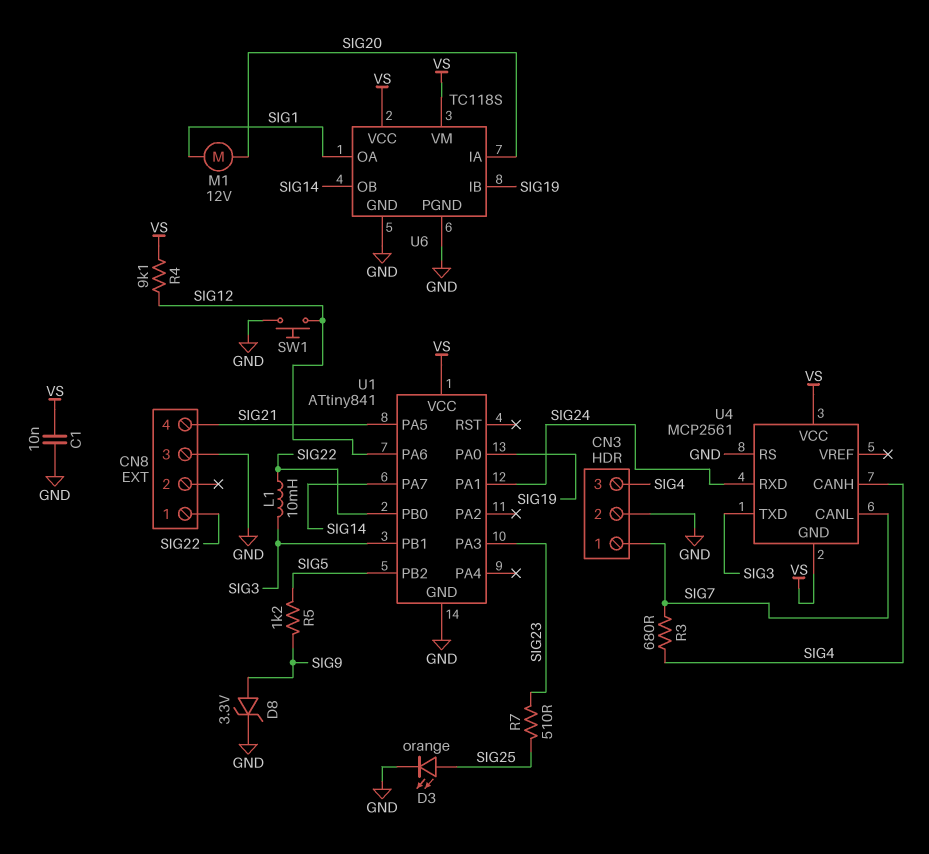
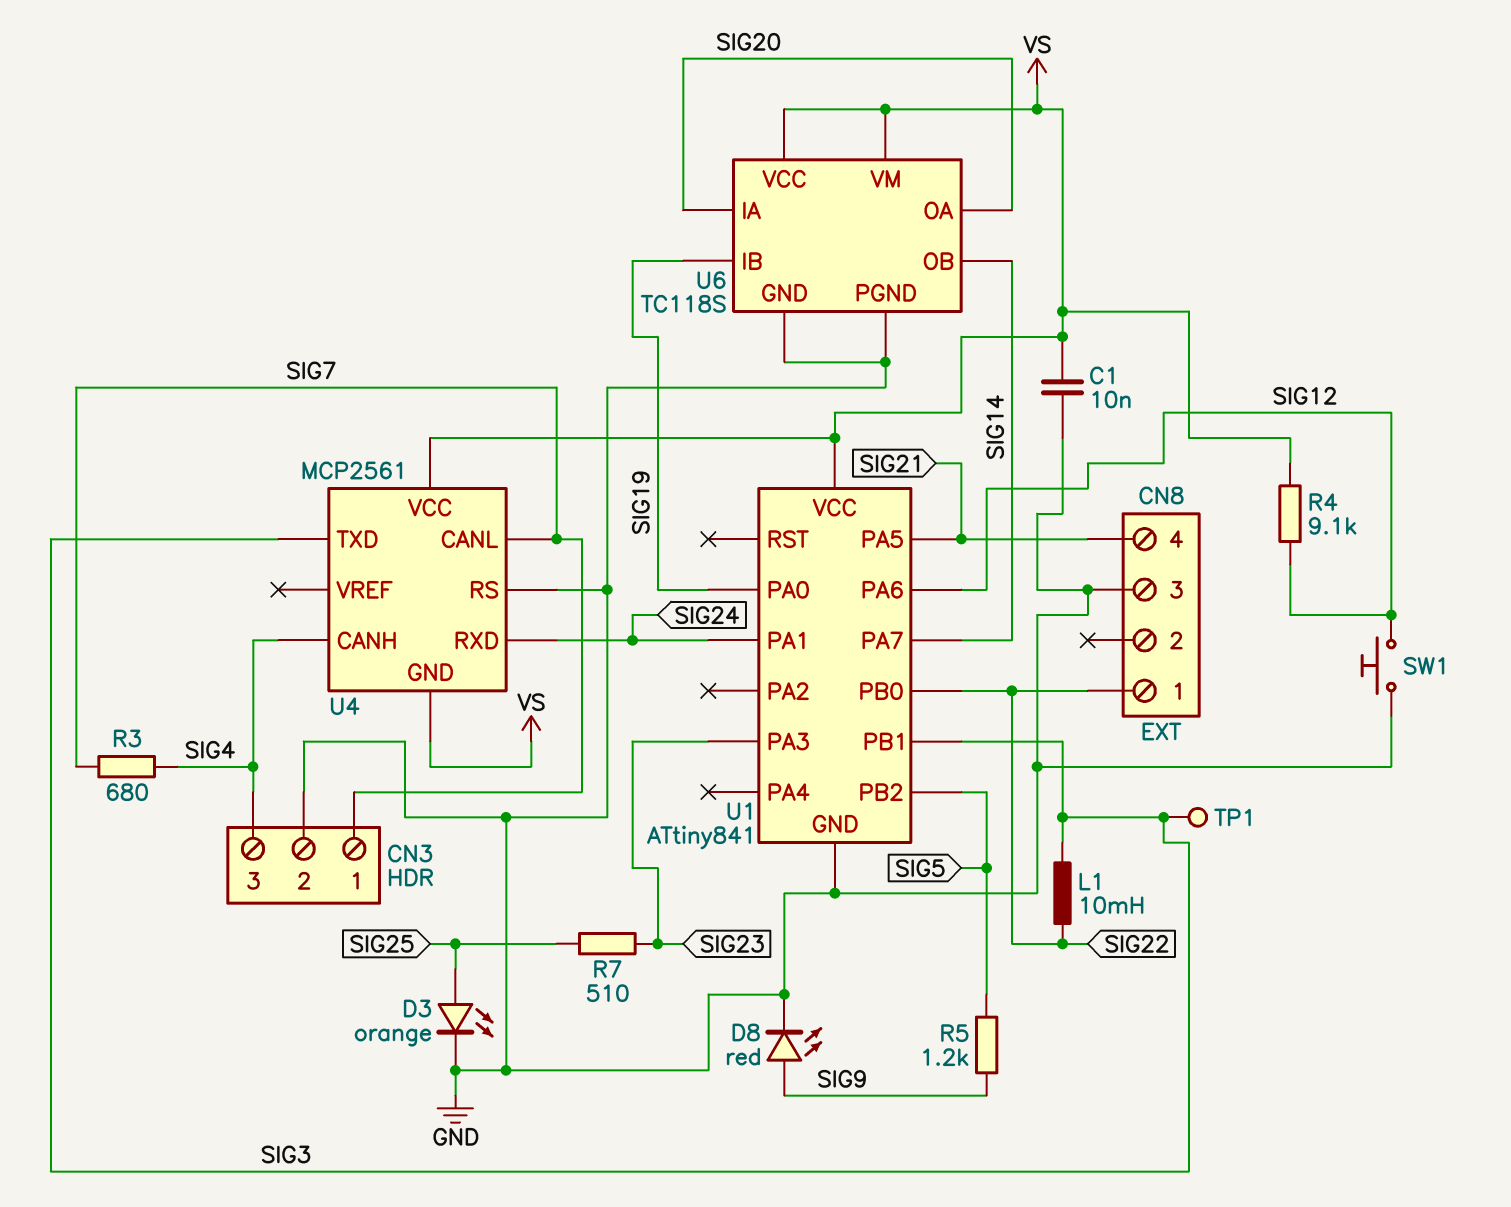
D8: zener 3.3V (A SIG9, K GND) -> LED red (A SIG9, K GND)
M1: motor 12V (SIG1, SIG20) -> none
TP1: none -> test point (SIG3)
U6 pin OA: SIG1 -> SIG20

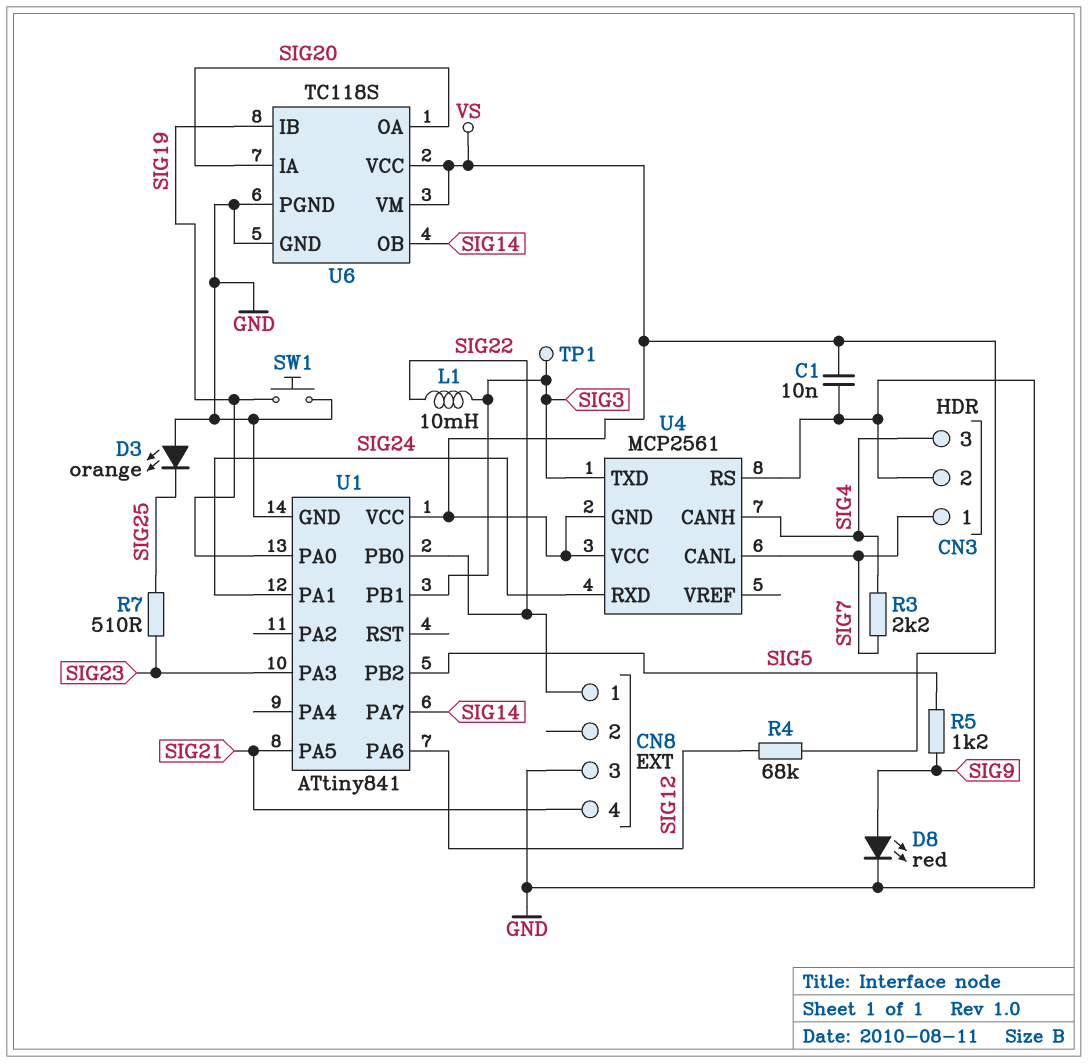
D3: LED orange (A SIG25, K GND) -> LED orange (A GND, K SIG25)
R3: 680 (SIG4, SIG7) -> 2.2k (SIG4, SIG7)
R4: 9.1k (SIG12, VS) -> 68k (SIG12, VS)
SW1: button (GND, SIG12) -> button (GND, SIG19)

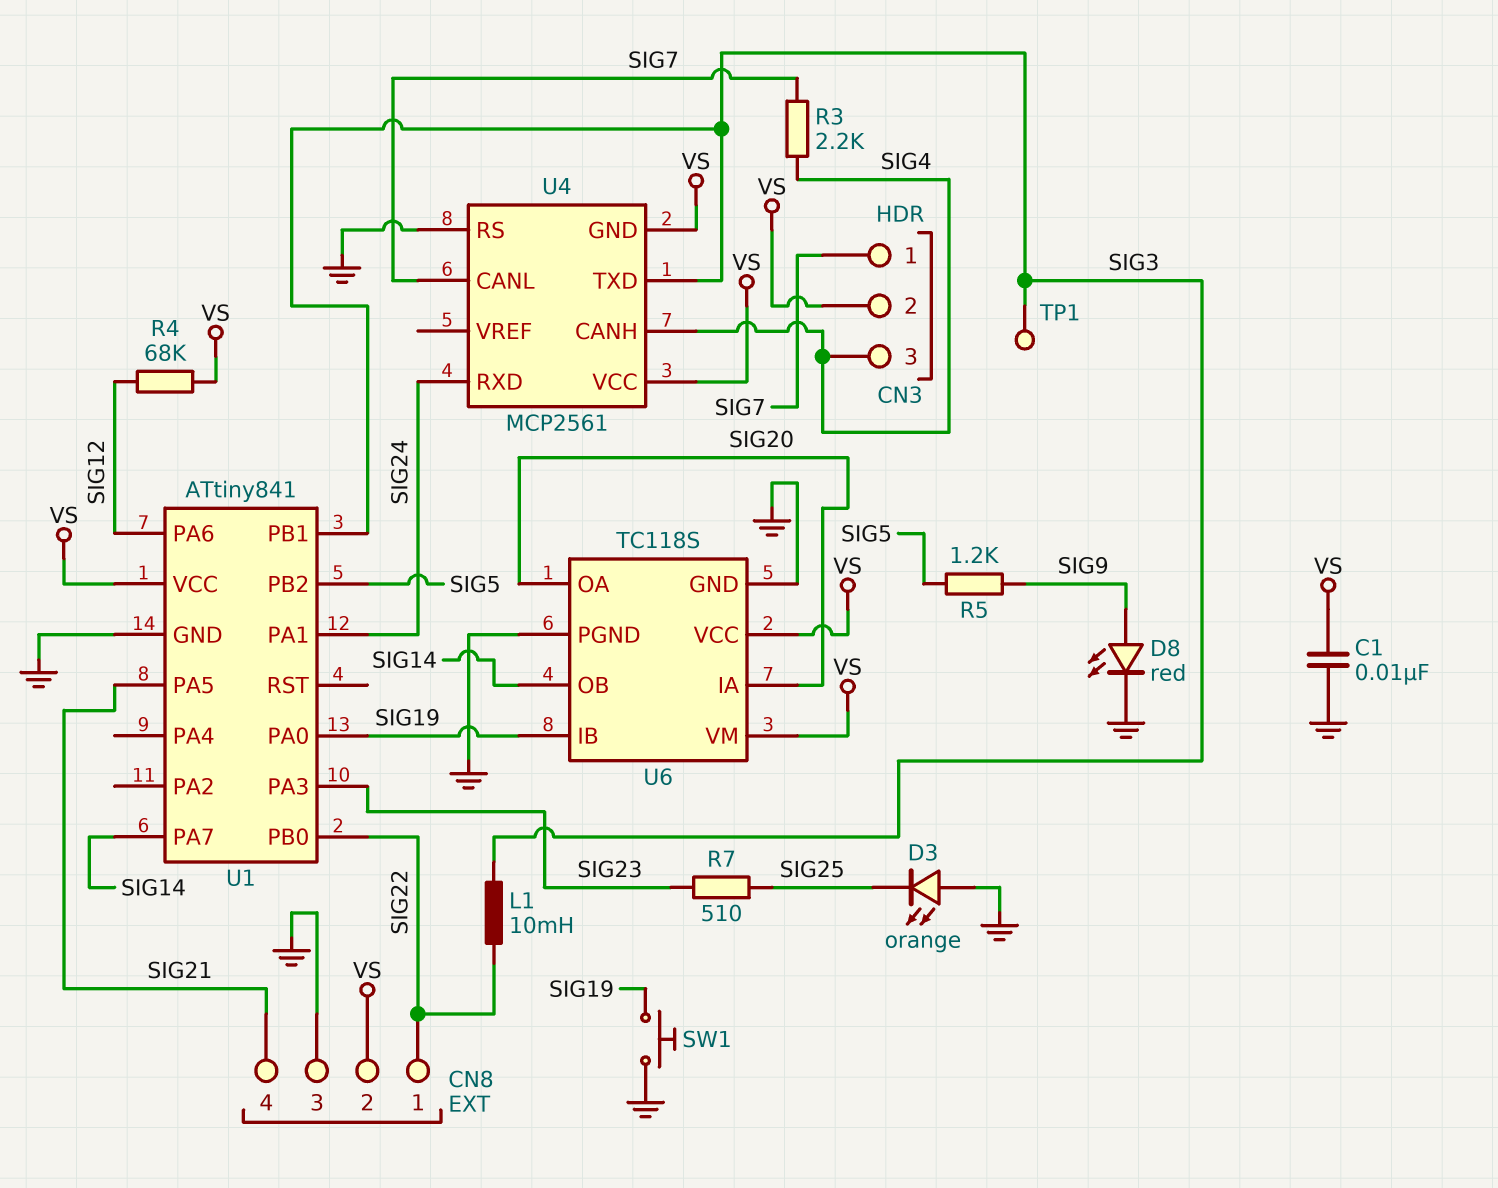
CN3 pin 2: GND -> VS
CN8 pin 2: none -> VS

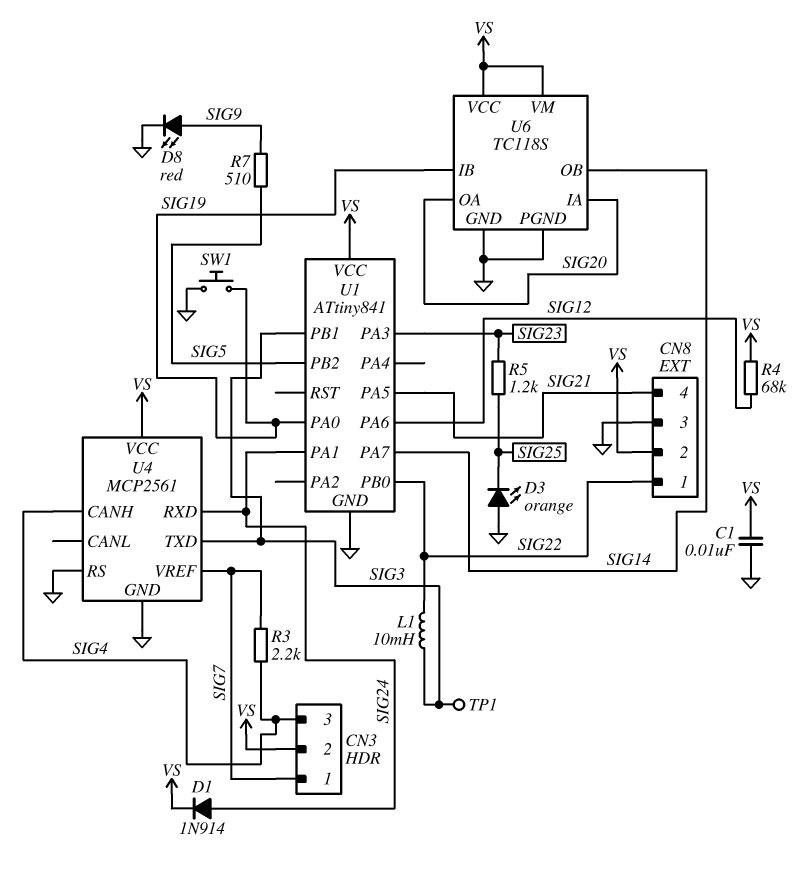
D1: none -> diode 1N914 (A SIG24, K VS)
R5: 1.2k (SIG5, SIG9) -> 1.2k (SIG23, SIG25)
R7: 510 (SIG23, SIG25) -> 510 (SIG5, SIG9)
U4 pin CANL: SIG7 -> none
U4 pin GND: VS -> GND
U4 pin VREF: none -> SIG7

